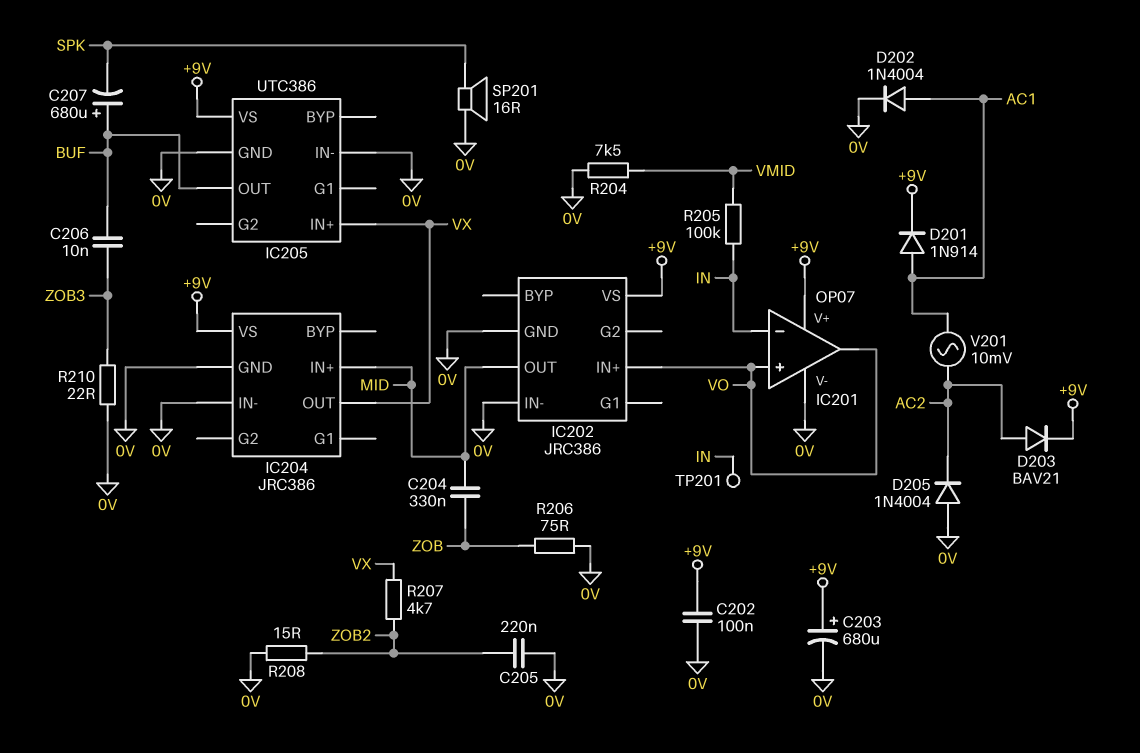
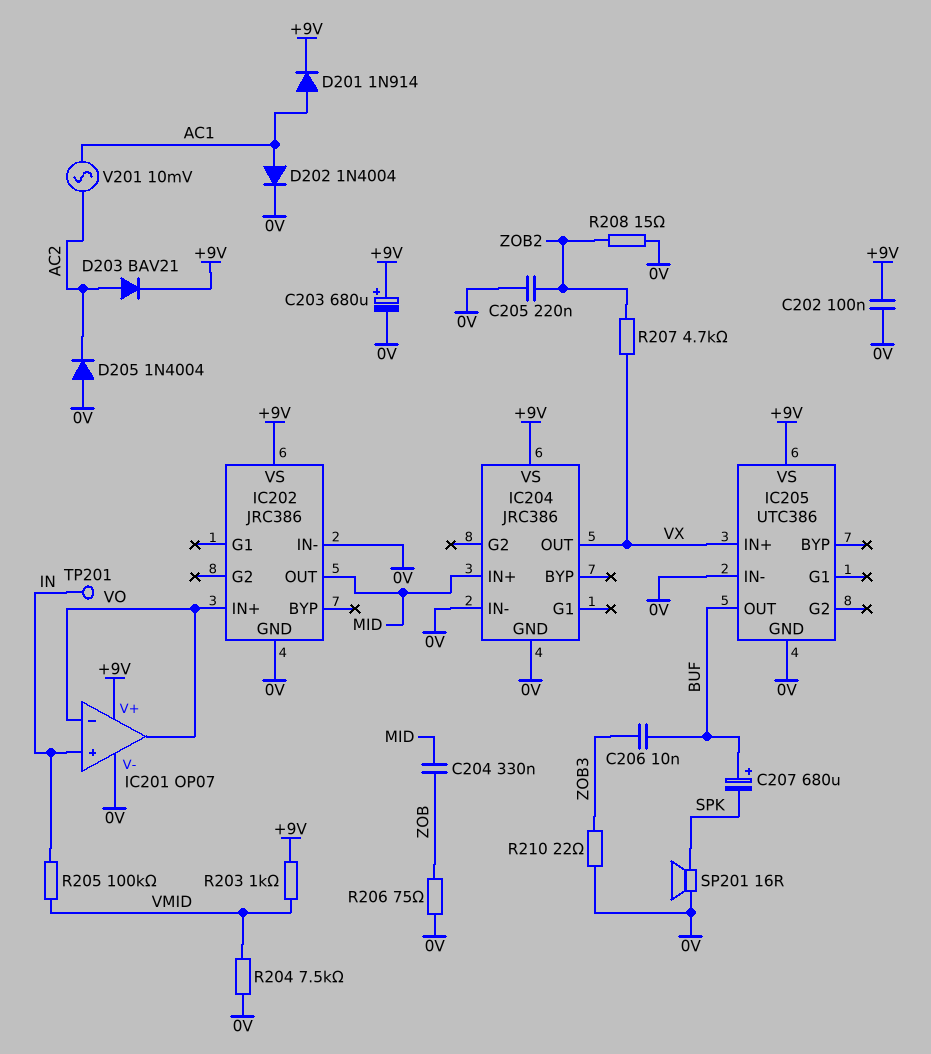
IC201 pin in+: VO -> IN
IC201 pin in-: IN -> VO
R203: none -> 1k (+9V, VMID)

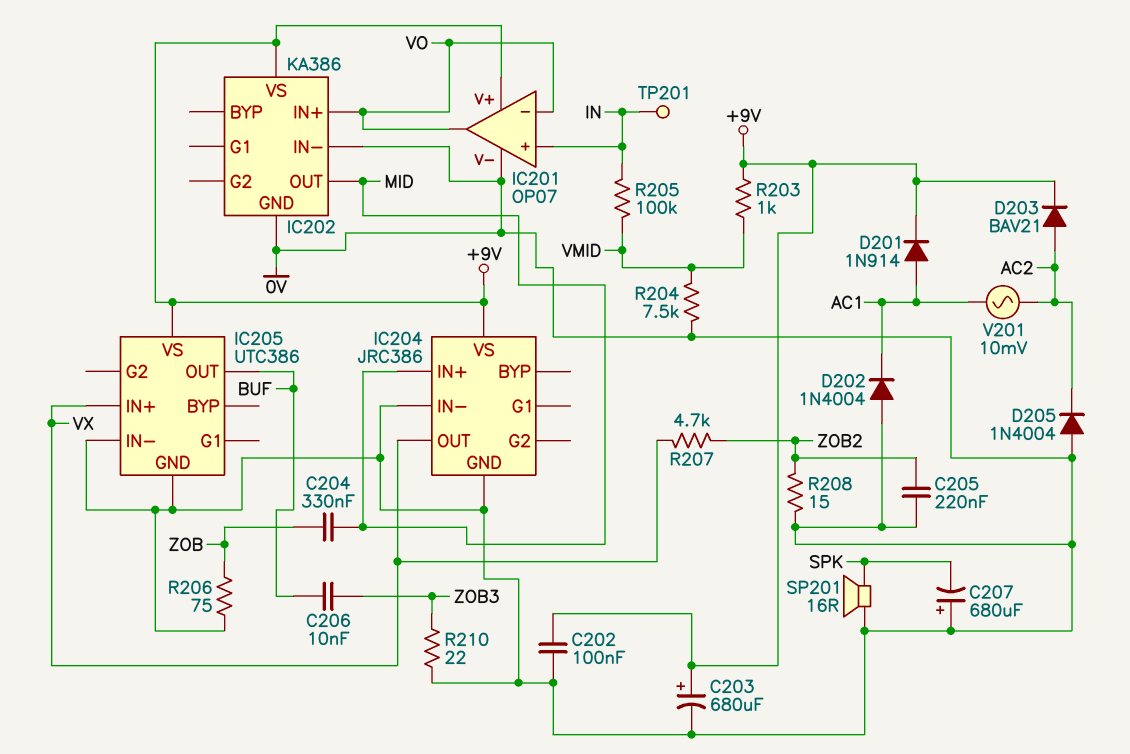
C207: 680uF (plus BUF, minus SPK) -> 680uF (plus 0V, minus SPK)
D202: diode 1N4004 (A AC1, K 0V) -> diode 1N4004 (A 0V, K AC1)
IC202: JRC386 -> KA386

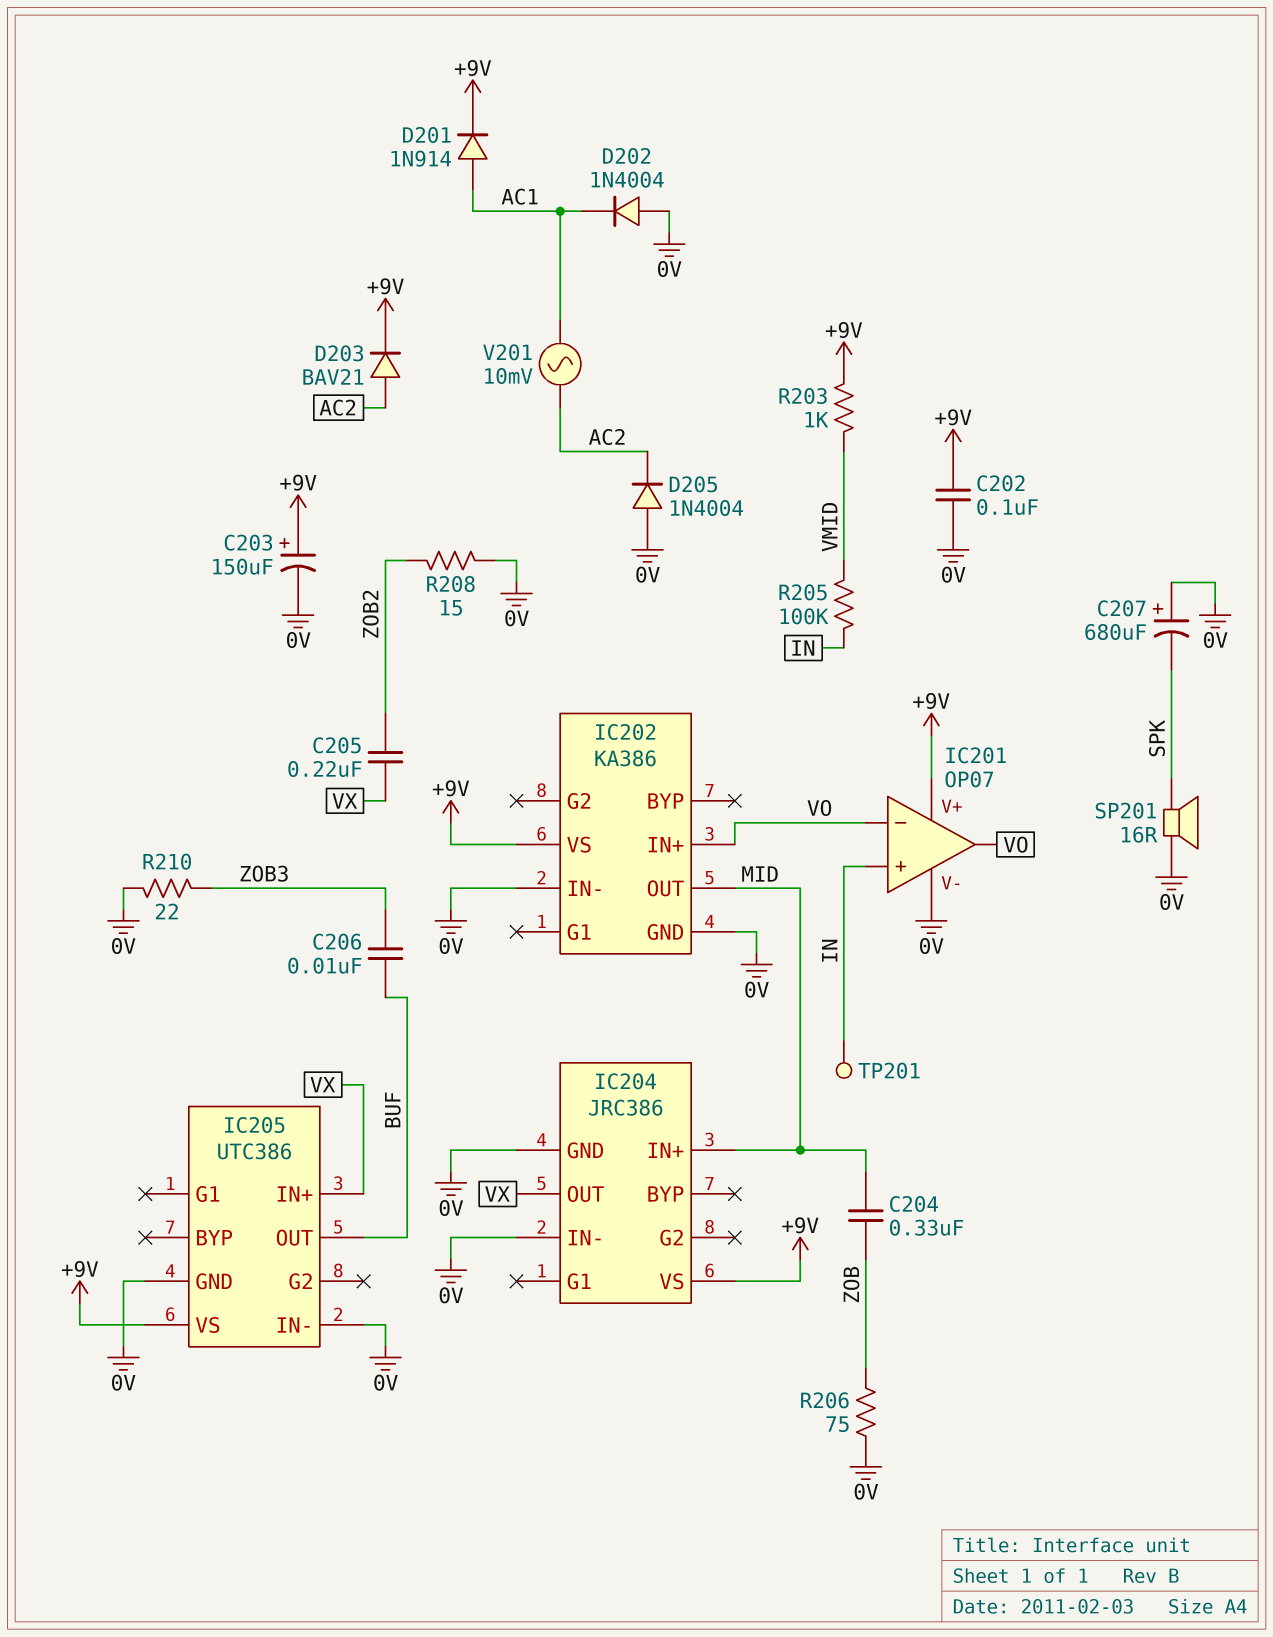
C203: 680uF (plus +9V, minus 0V) -> 150uF (plus +9V, minus 0V)
C205: 220nF (0V, ZOB2) -> 220nF (VX, ZOB2)
R204: 7.5k (0V, VMID) -> none
R207: 4.7k (VX, ZOB2) -> none

